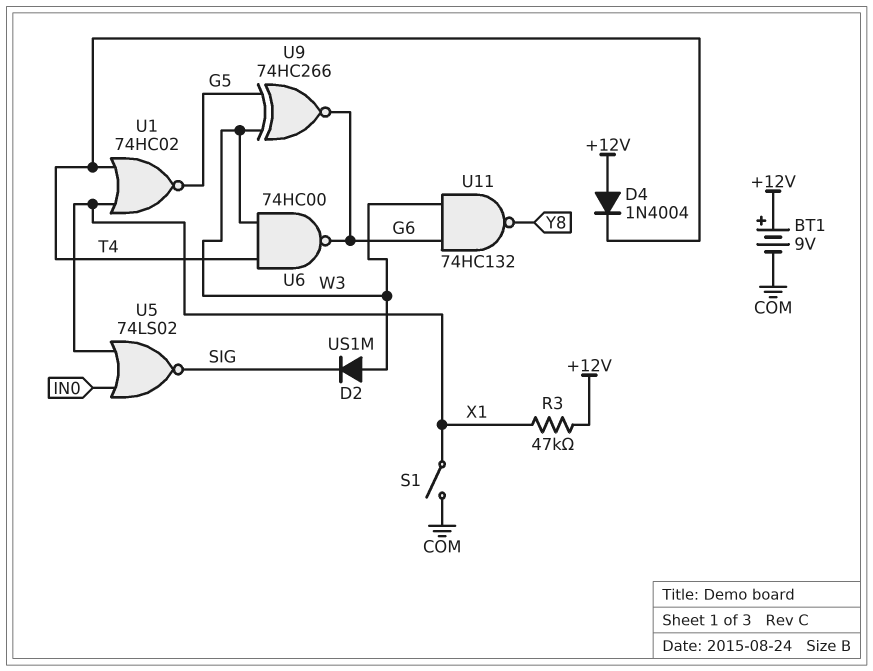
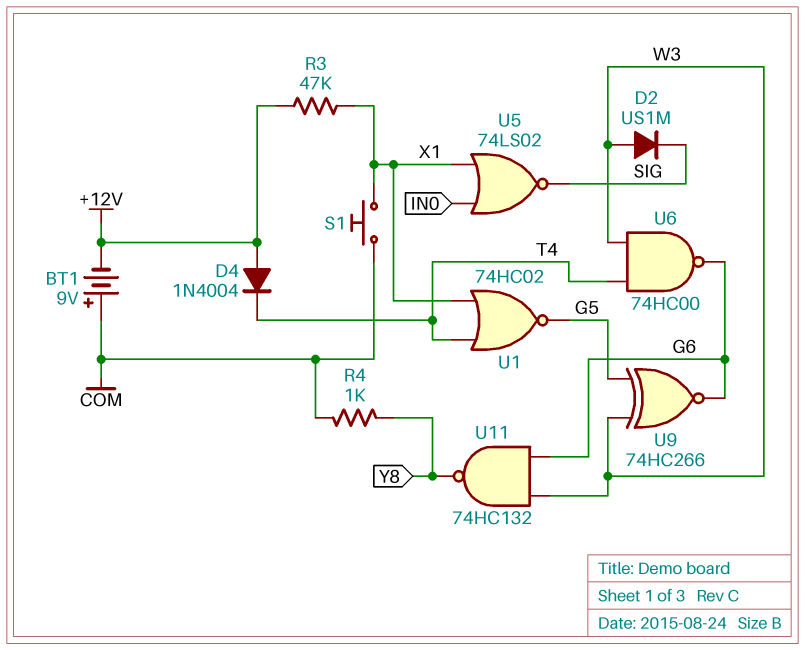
BT1: 9V (plus +12V, minus COM) -> 9V (plus COM, minus +12V)
R4: none -> 1k (COM, Y8)
S1: switch (COM, X1) -> button (COM, X1)

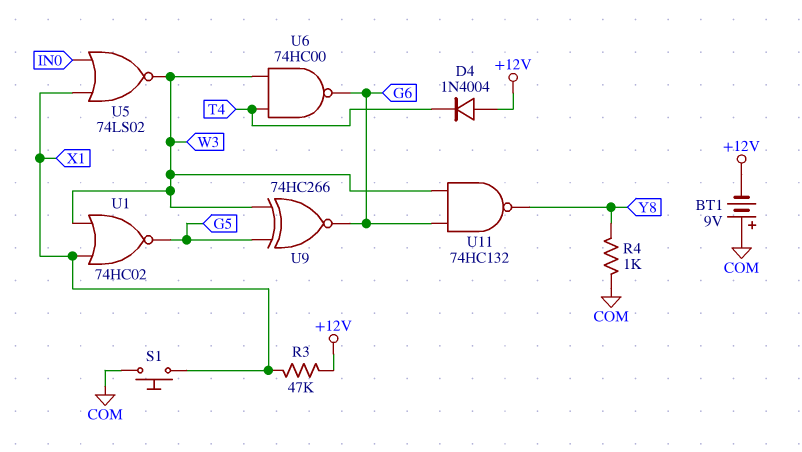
D2: diode US1M (A W3, K SIG) -> none
U1: NOR 74HC02 (in T4, in X1, out G5) -> NOR 74HC02 (in W3, in X1, out G5)
U5: NOR 74LS02 (in IN0, in X1, out SIG) -> NOR 74LS02 (in IN0, in X1, out W3)

